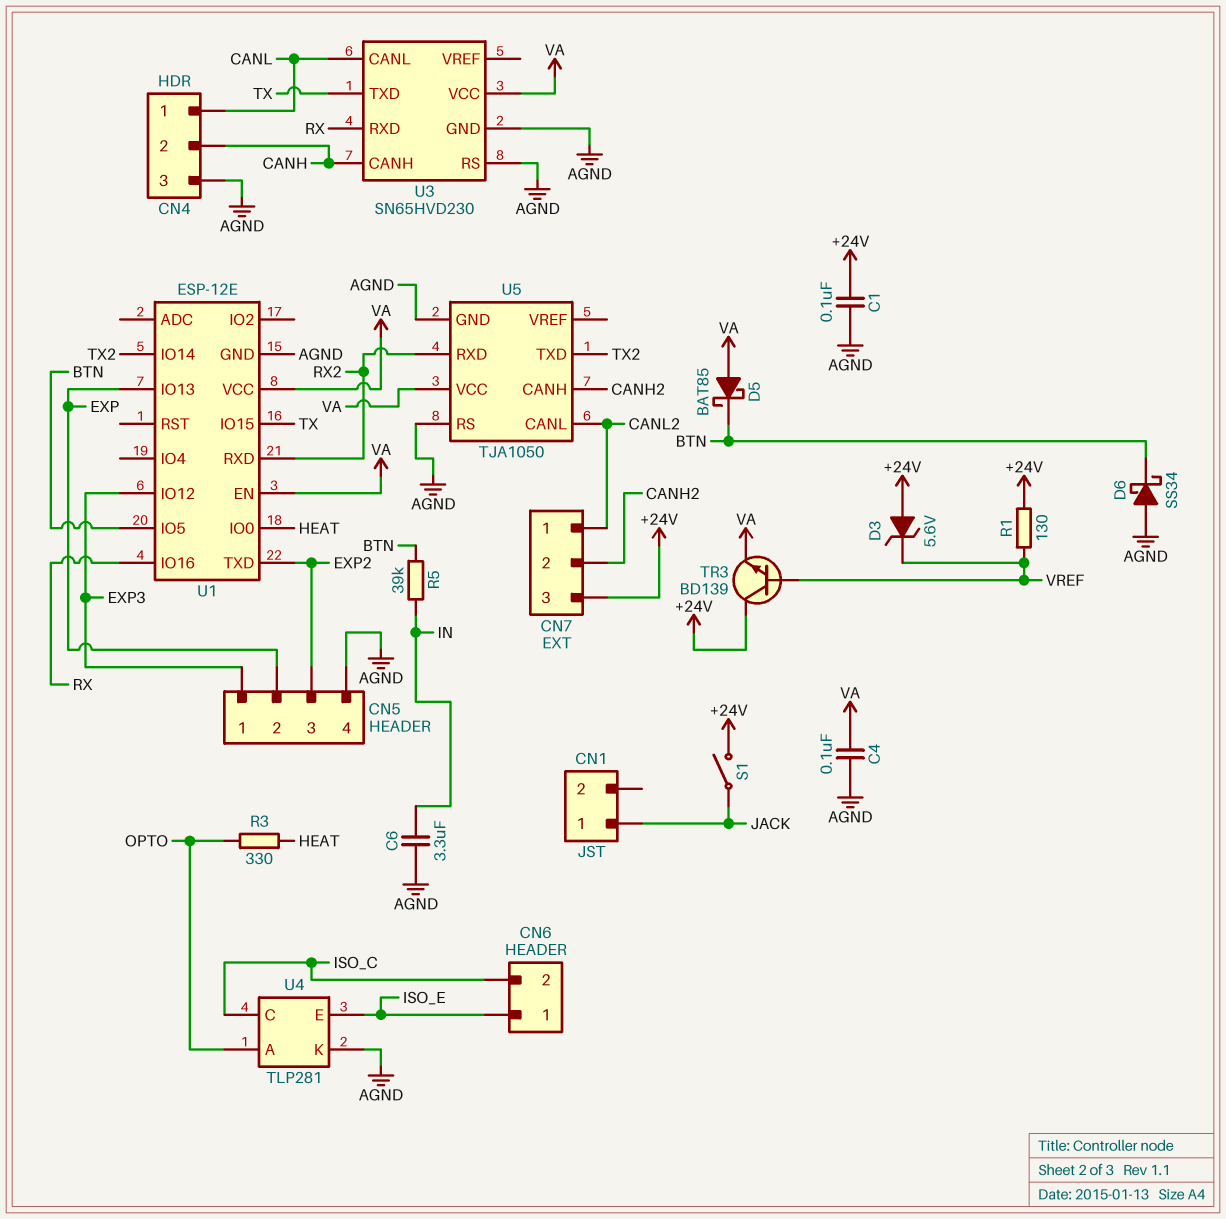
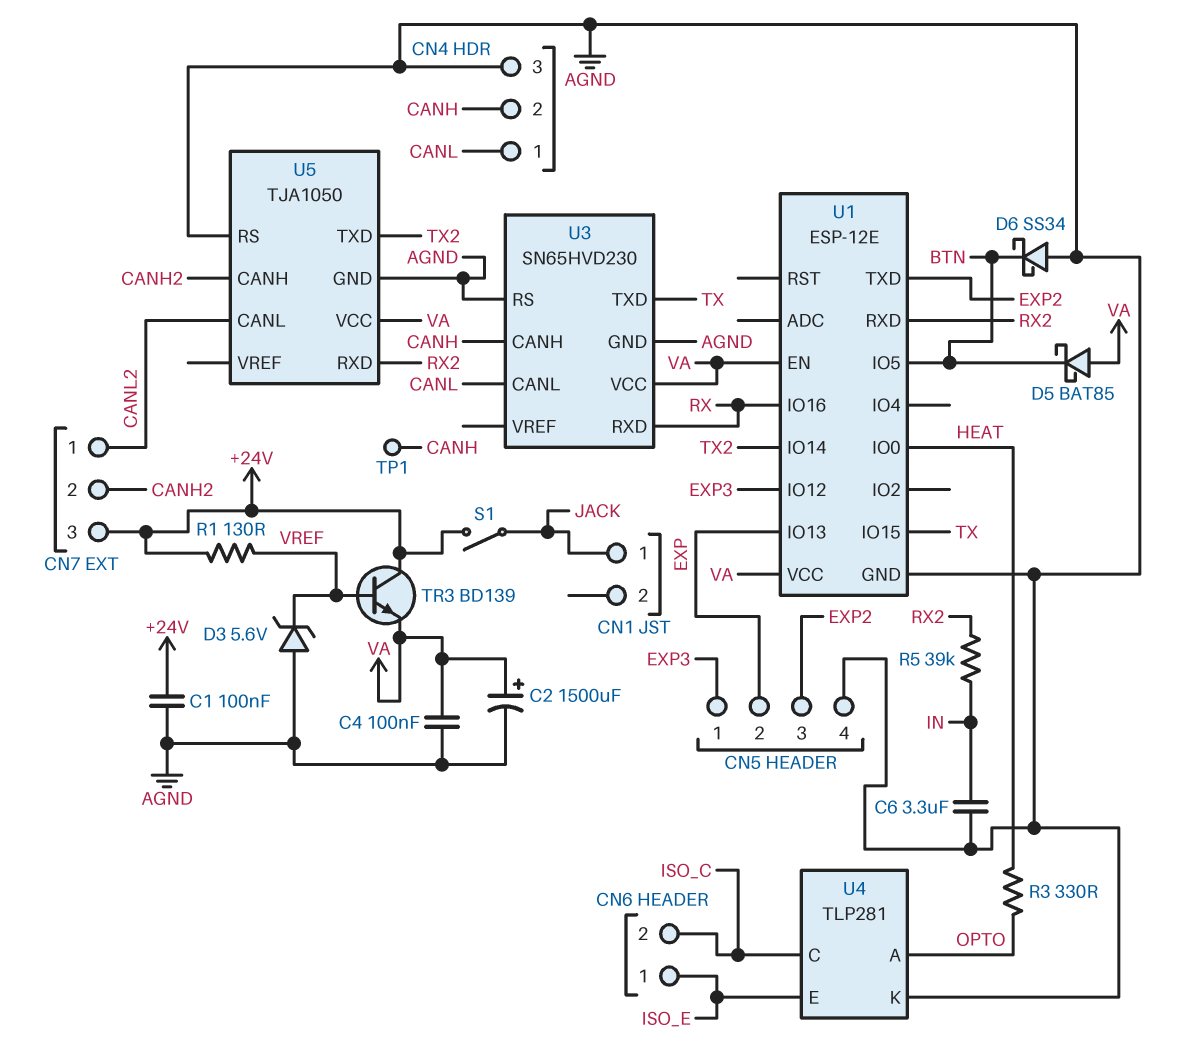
C2: none -> 1500uF (plus VA, minus AGND)
D3: zener 5.6V (A +24V, K VREF) -> zener 5.6V (A AGND, K VREF)
R5: 39k (BTN, IN) -> 39k (IN, RX2)
TP1: none -> test point (CANH)

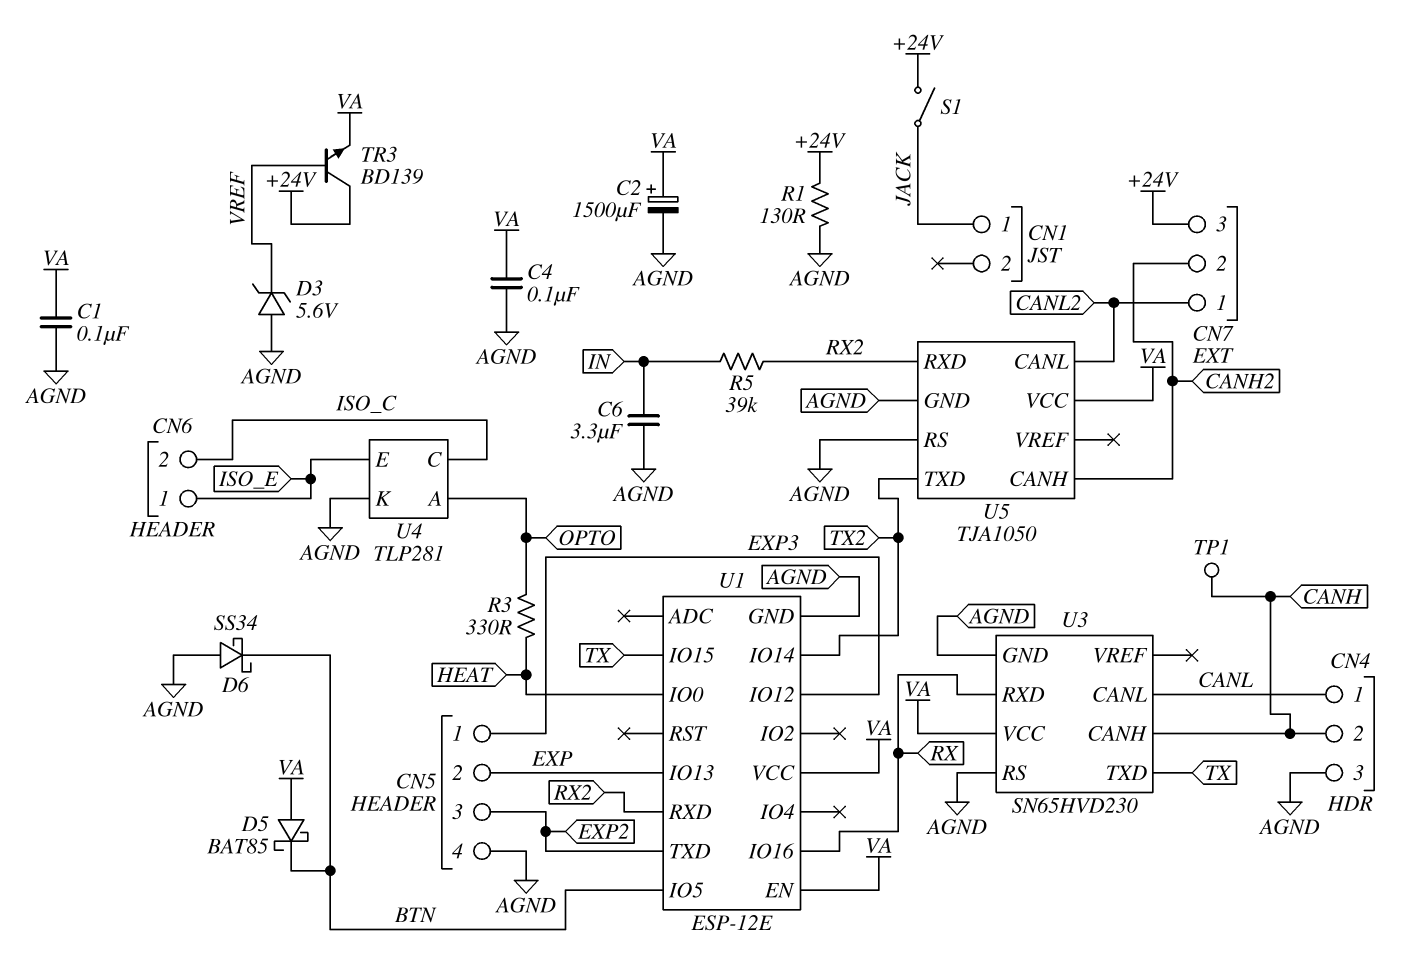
C1: 100nF (+24V, AGND) -> 100nF (AGND, VA)
R1: 130 (+24V, VREF) -> 130 (+24V, AGND)

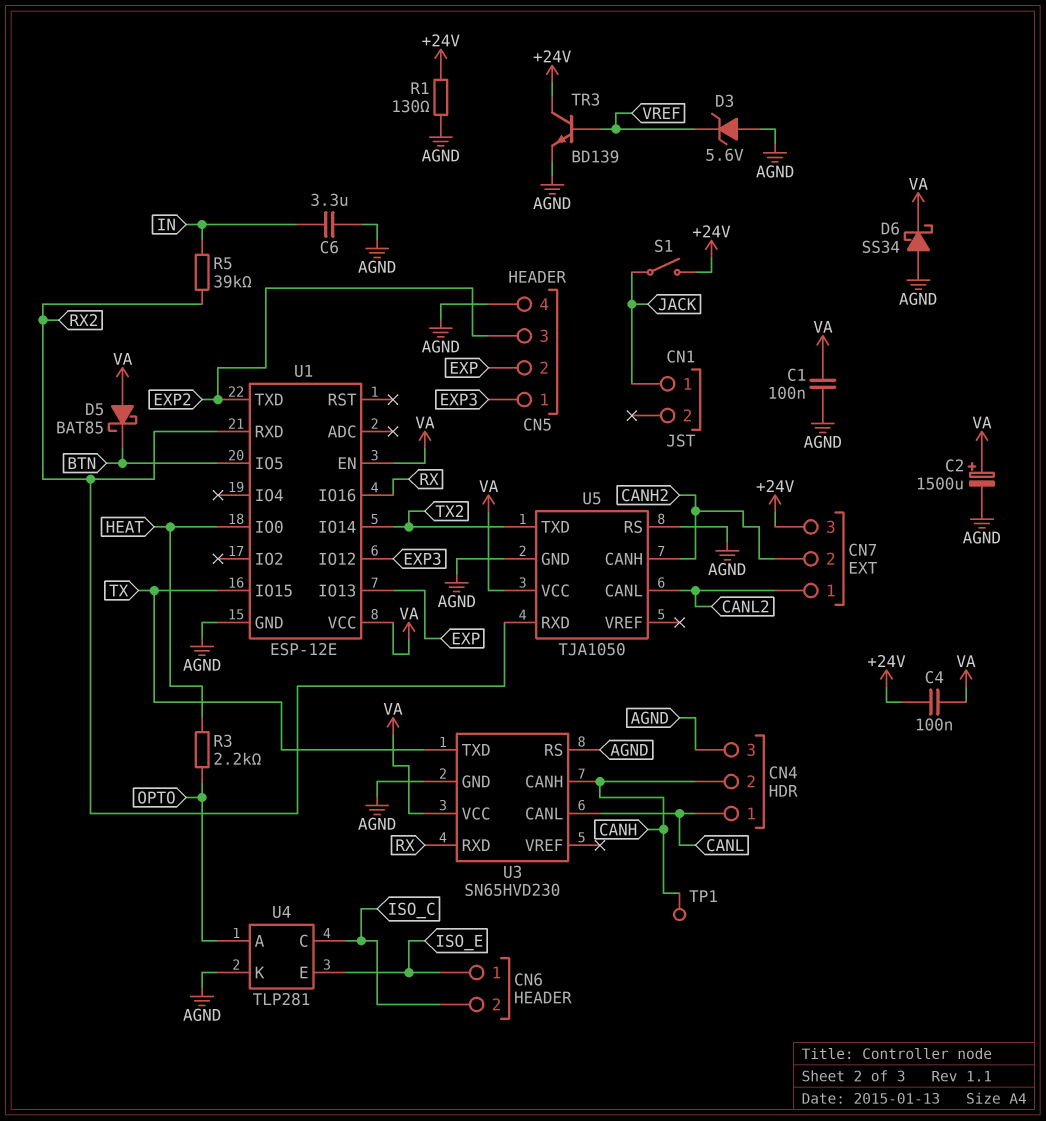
C4: 100nF (AGND, VA) -> 100nF (+24V, VA)
D6: schottky SS34 (A AGND, K BTN) -> schottky SS34 (A AGND, K VA)
R3: 330 (HEAT, OPTO) -> 2.2k (HEAT, OPTO)
TR3: NPN BD139 (B VREF, C +24V, E VA) -> NPN BD139 (B VREF, C +24V, E AGND)

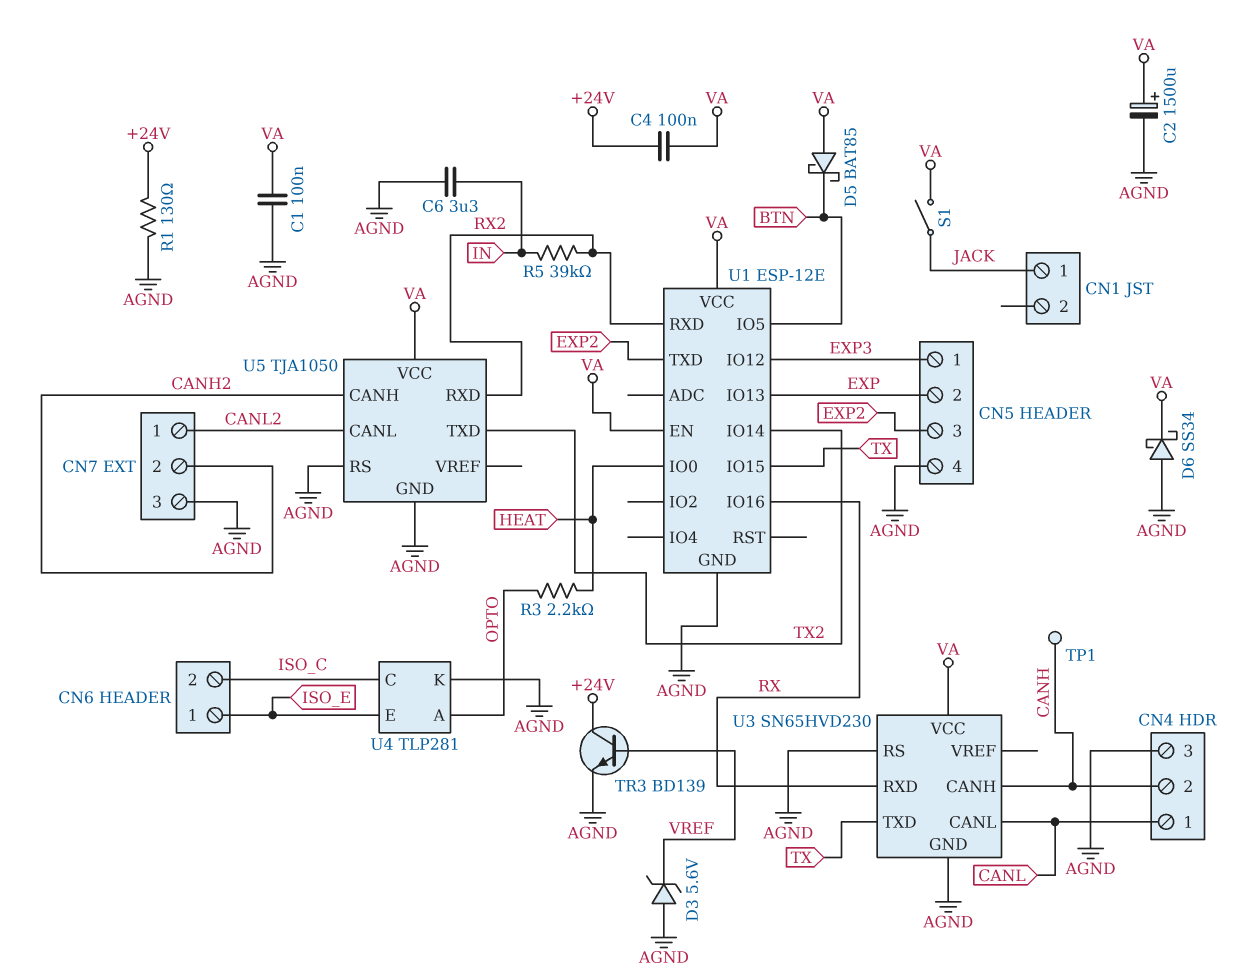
CN7 pin 3: +24V -> AGND
S1: switch (+24V, JACK) -> switch (JACK, VA)

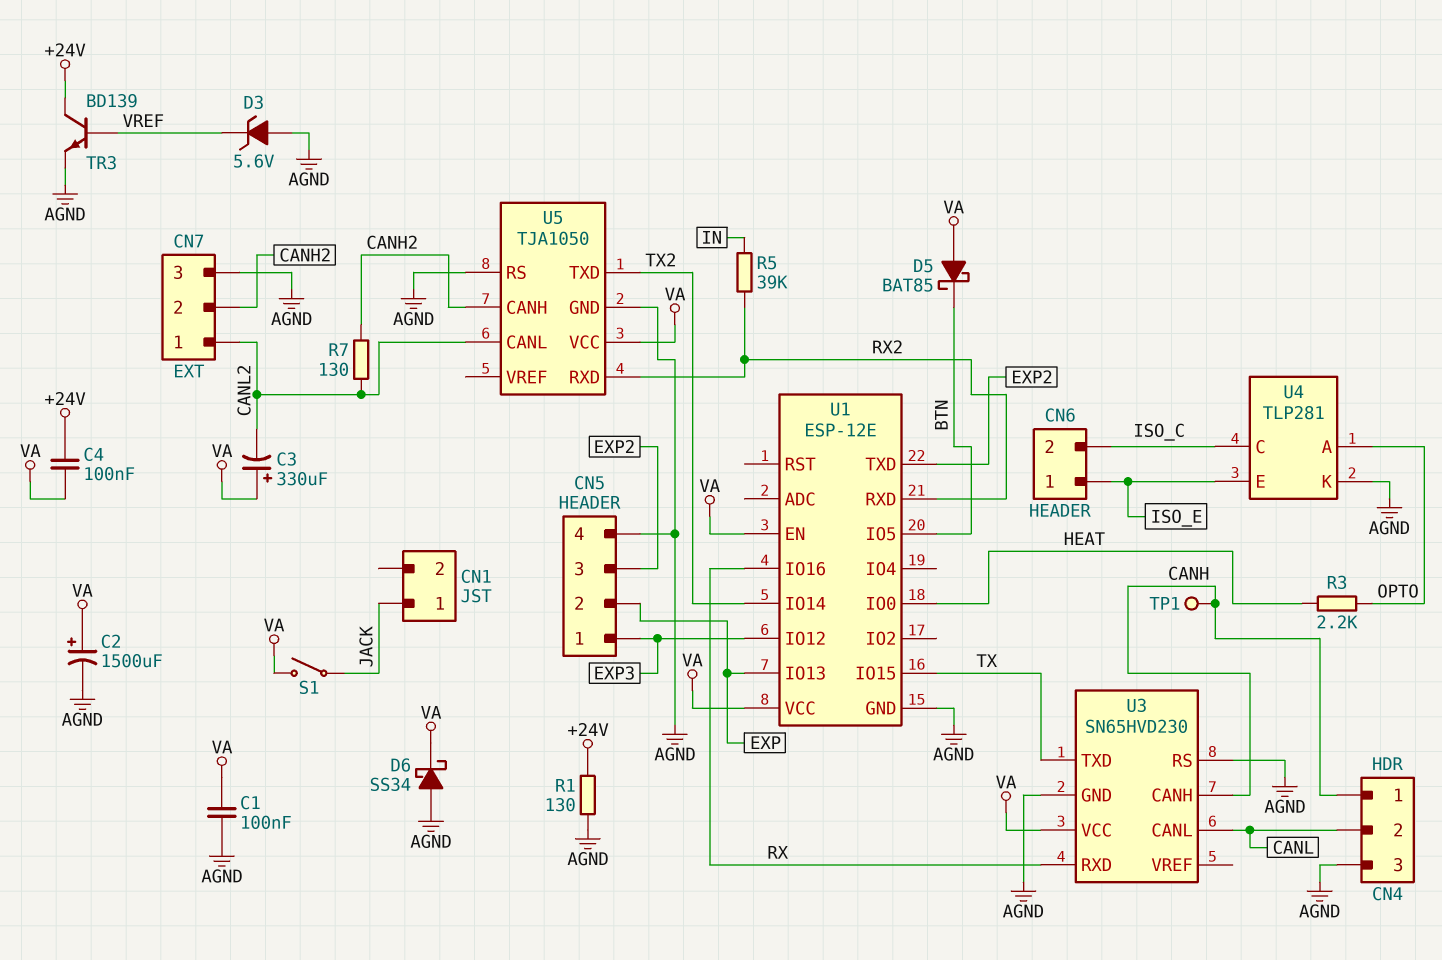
C3: none -> 330uF (plus VA, minus CANL2)
C6: 3.3uF (AGND, IN) -> none
CN4 pin 1: CANL -> CANH
CN4 pin 2: CANH -> CANL
R7: none -> 130 (CANH2, CANL2)

